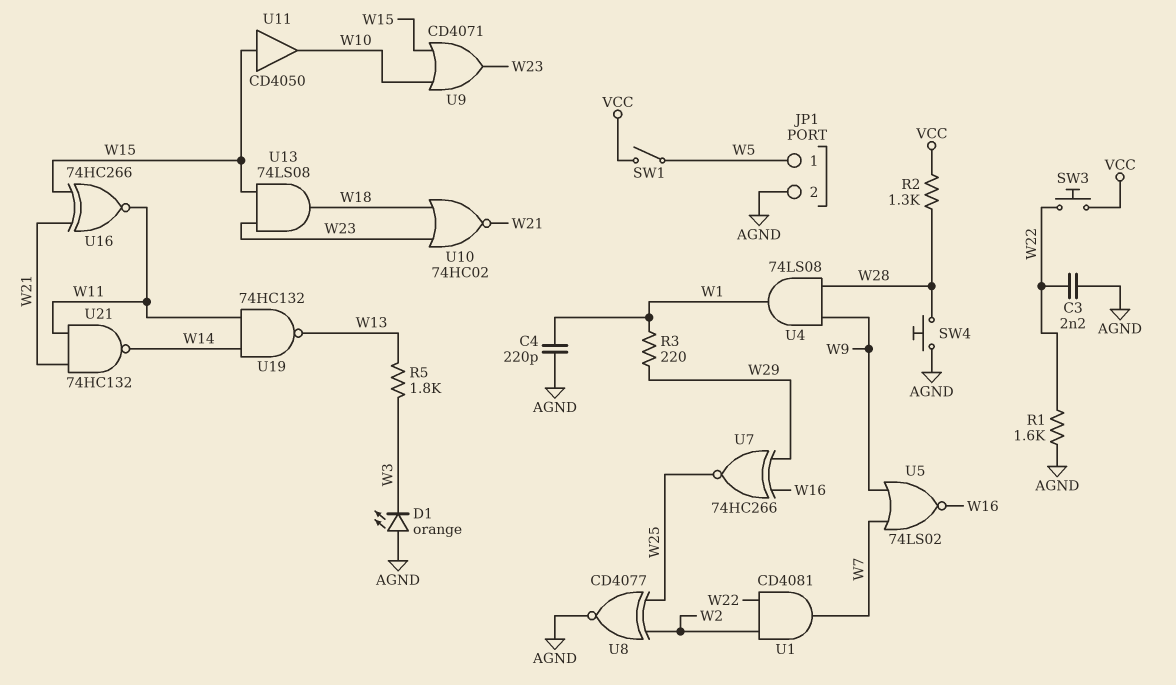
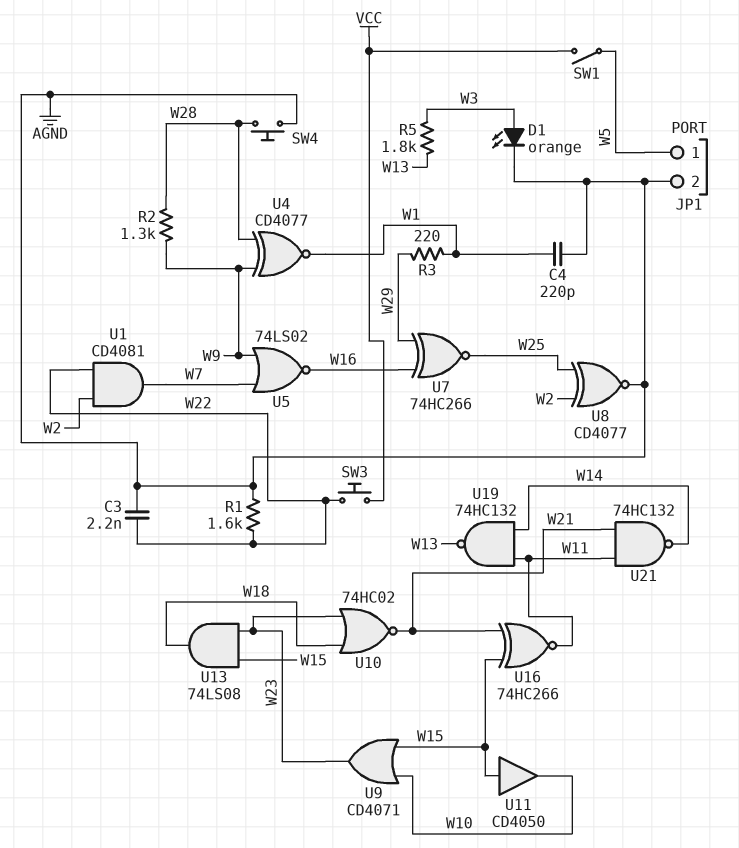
D1: LED orange (A AGND, K W3) -> LED orange (A W3, K AGND)
R2: 1.3k (VCC, W28) -> 1.3k (W9, W28)
U4: AND 74LS08 (in W9, in W28, out W1) -> XNOR CD4077 (in W9, in W28, out W1)

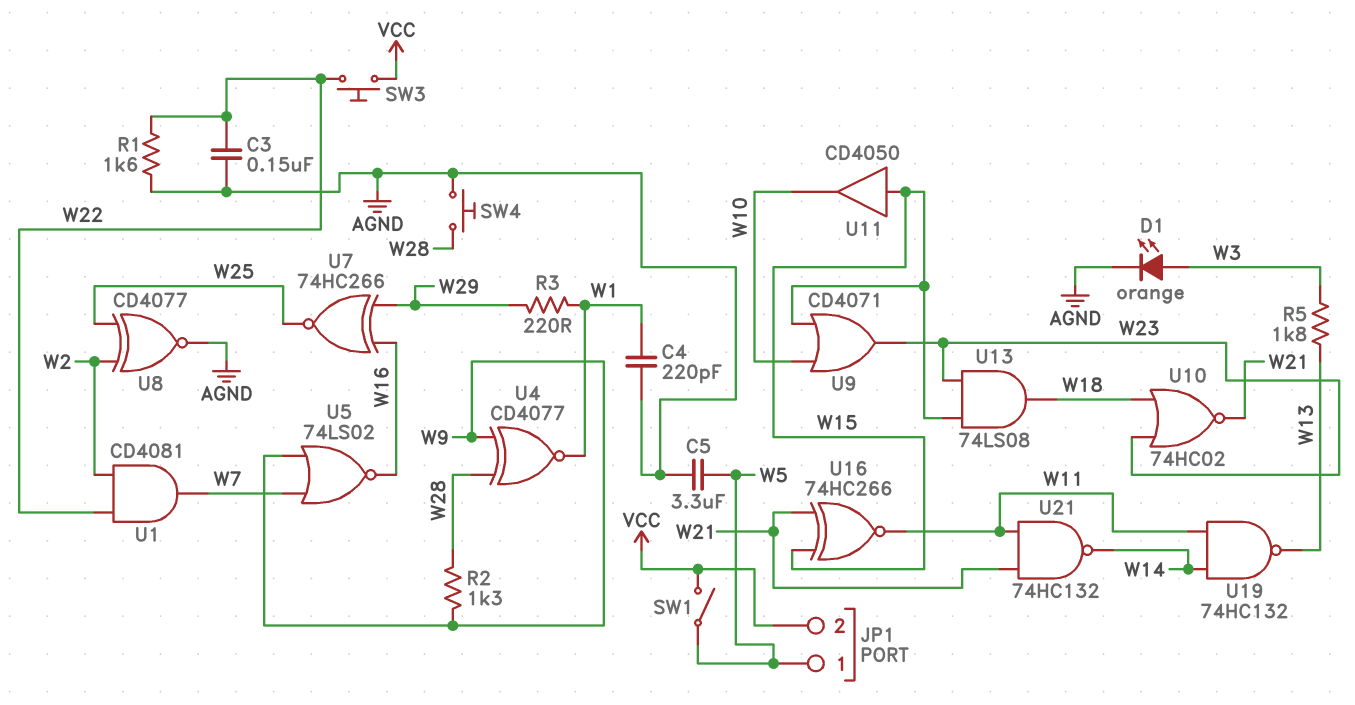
C3: 2.2nF (AGND, W22) -> 150nF (AGND, W22)
C5: none -> 3.3uF (AGND, W5)
JP1 pin 2: AGND -> VCC

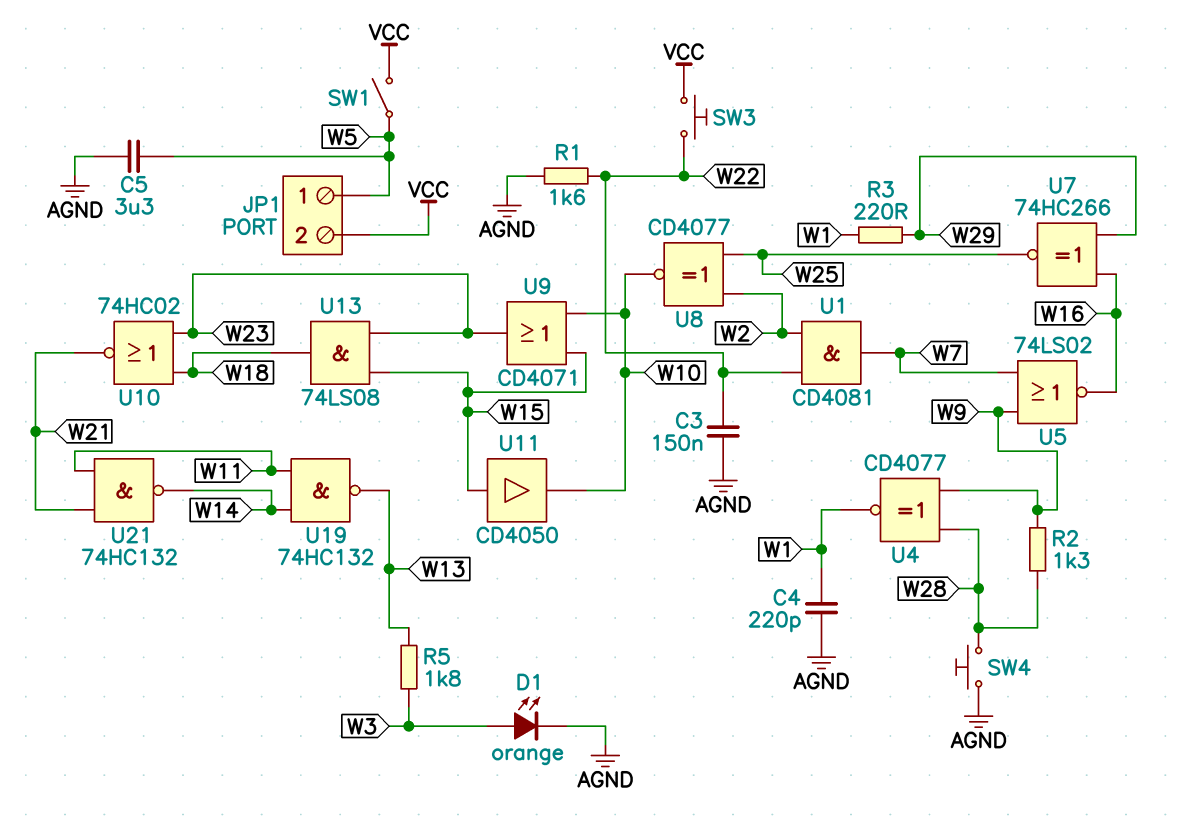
U8: XNOR CD4077 (in W2, in W25, out AGND) -> XNOR CD4077 (in W2, in W25, out W10)
U16: XNOR 74HC266 (in W15, in W21, out W11) -> none

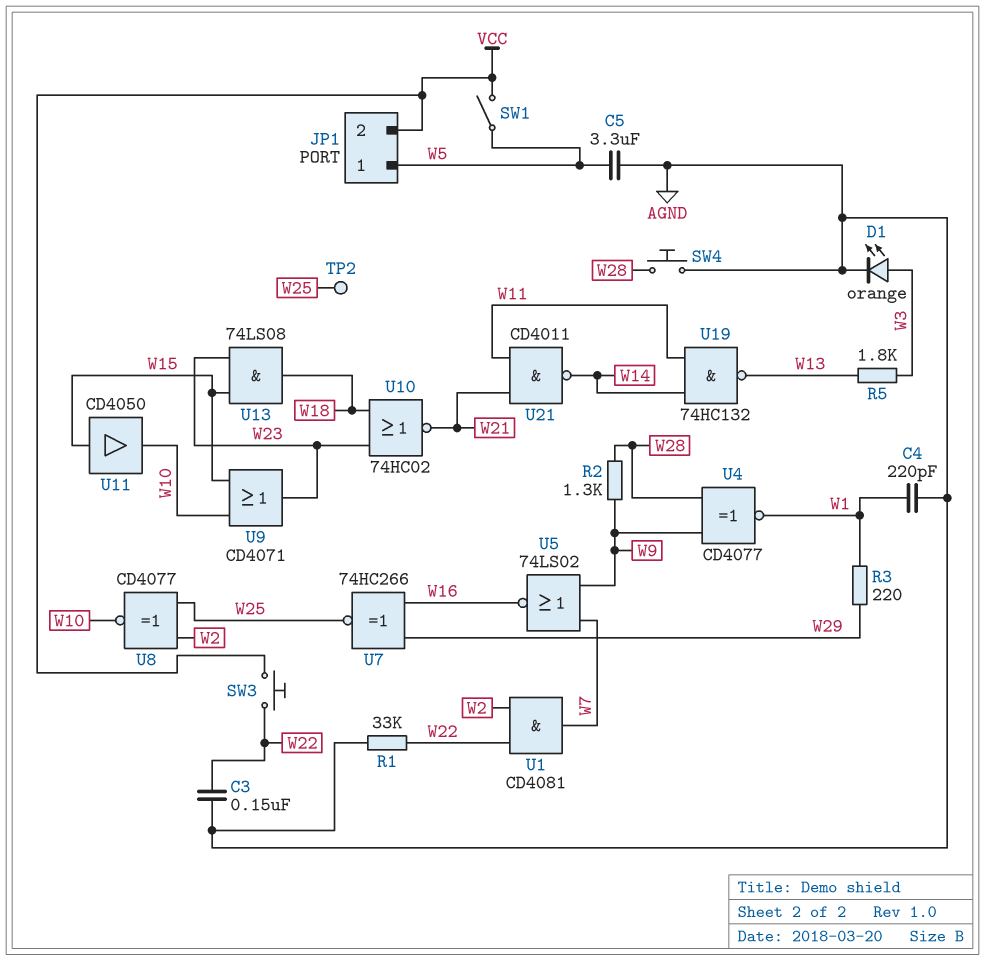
R1: 1.6k (AGND, W22) -> 33k (AGND, W22)
TP2: none -> test point (W25)
U21: NAND 74HC132 (in W11, in W21, out W14) -> NAND CD4011 (in W11, in W21, out W14)

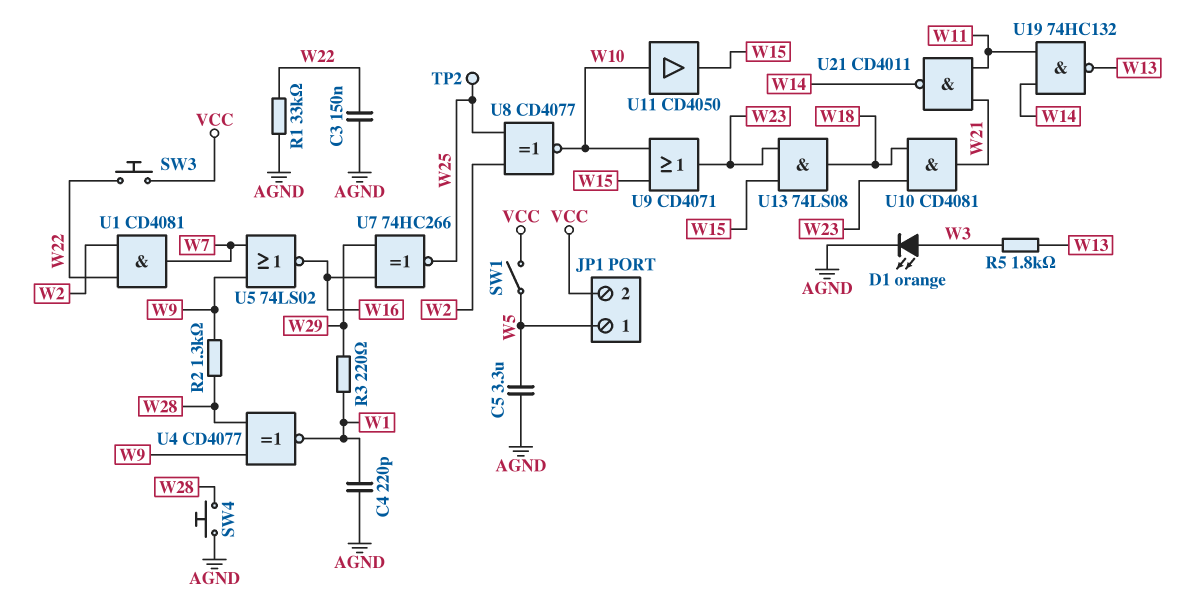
U10: NOR 74HC02 (in W18, in W23, out W21) -> AND CD4081 (in W18, in W23, out W21)
U11: buffer CD4050 (in W15, out W10) -> buffer CD4050 (in W10, out W15)

